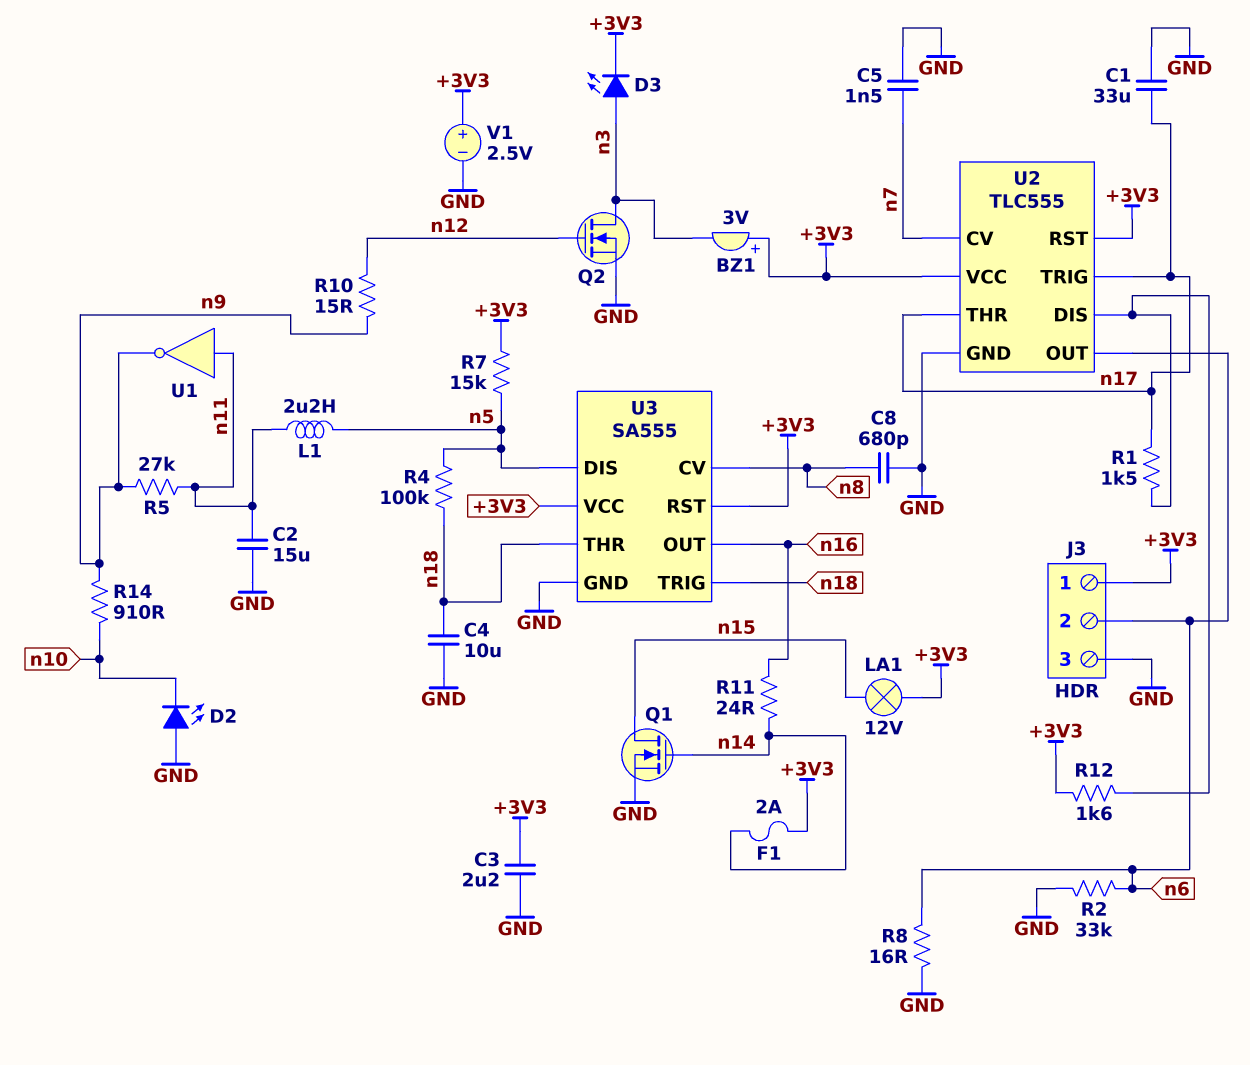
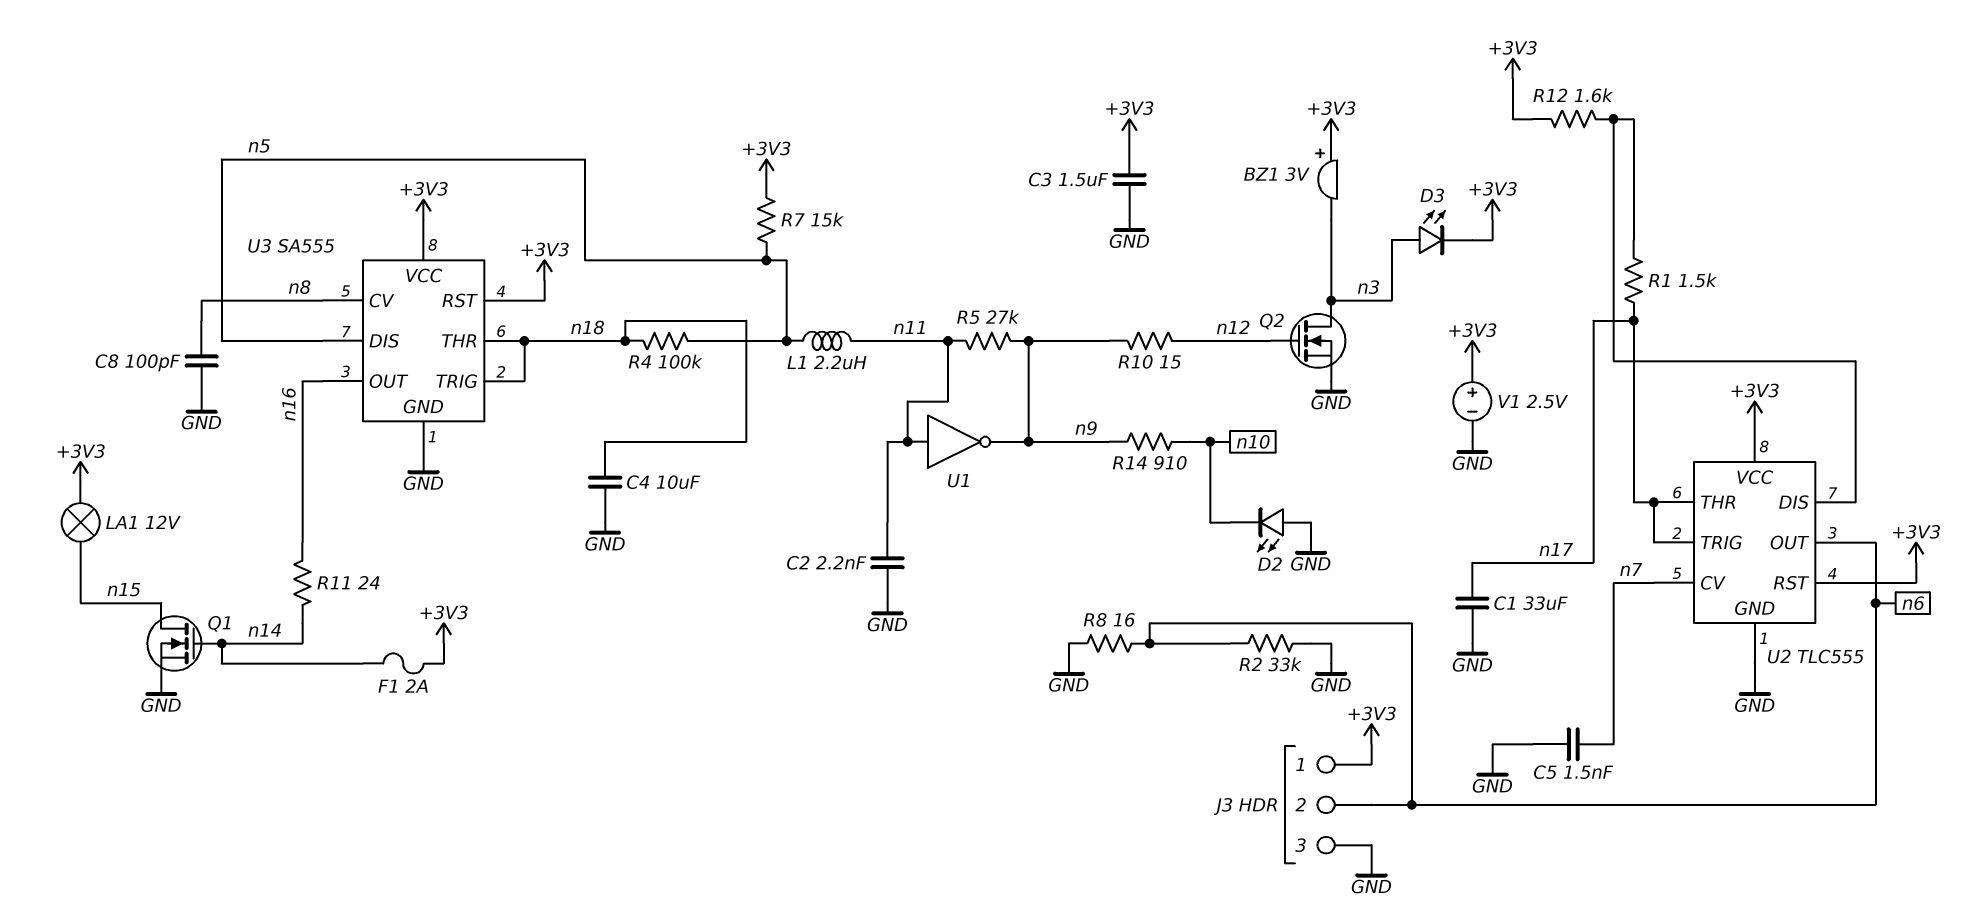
C2: 15uF (GND, n11) -> 2.2nF (GND, n11)
C3: 2.2uF (+3V3, GND) -> 1.5uF (+3V3, GND)
C8: 680pF (GND, n8) -> 100pF (GND, n8)

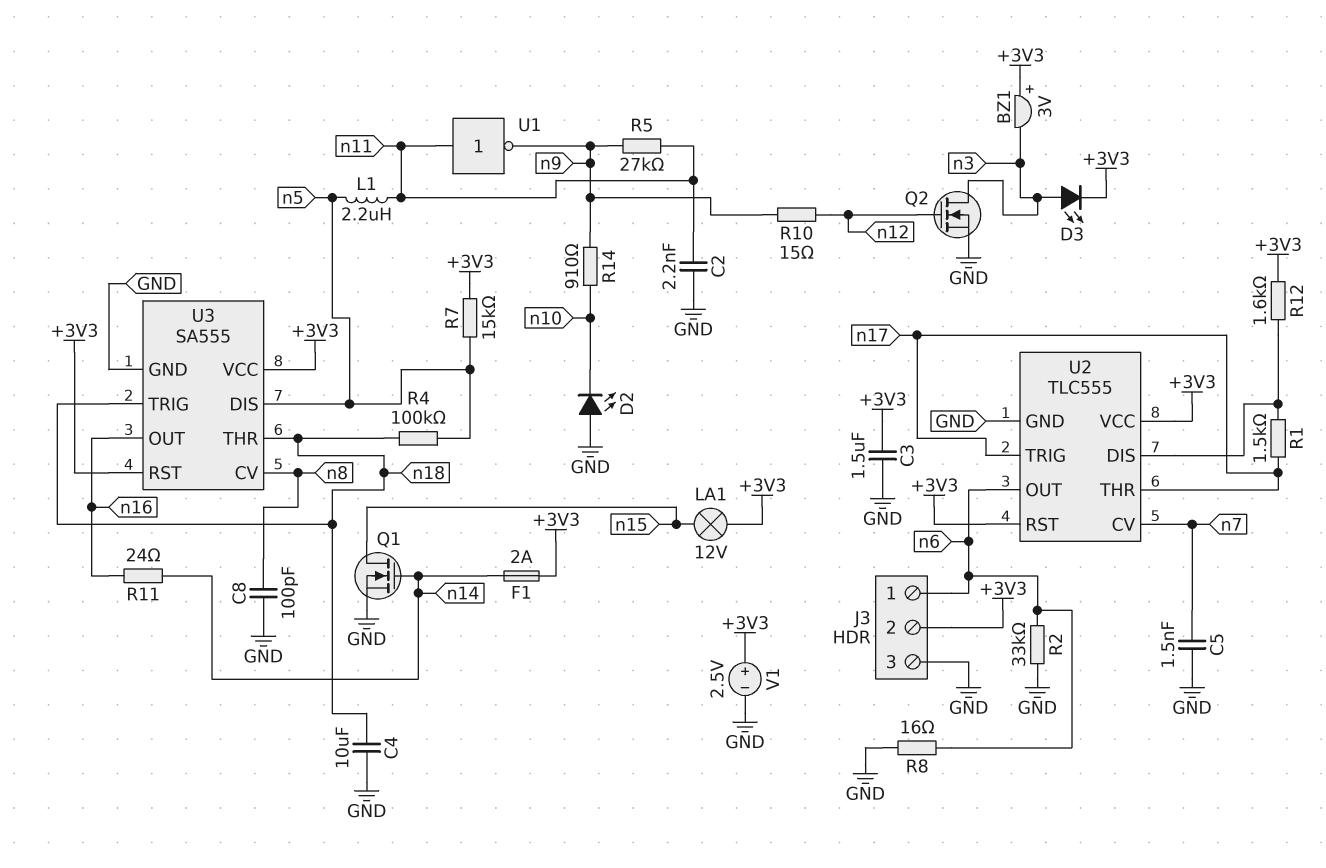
C1: 33uF (GND, n17) -> none
J3 pin 1: +3V3 -> n6
J3 pin 2: n6 -> +3V3

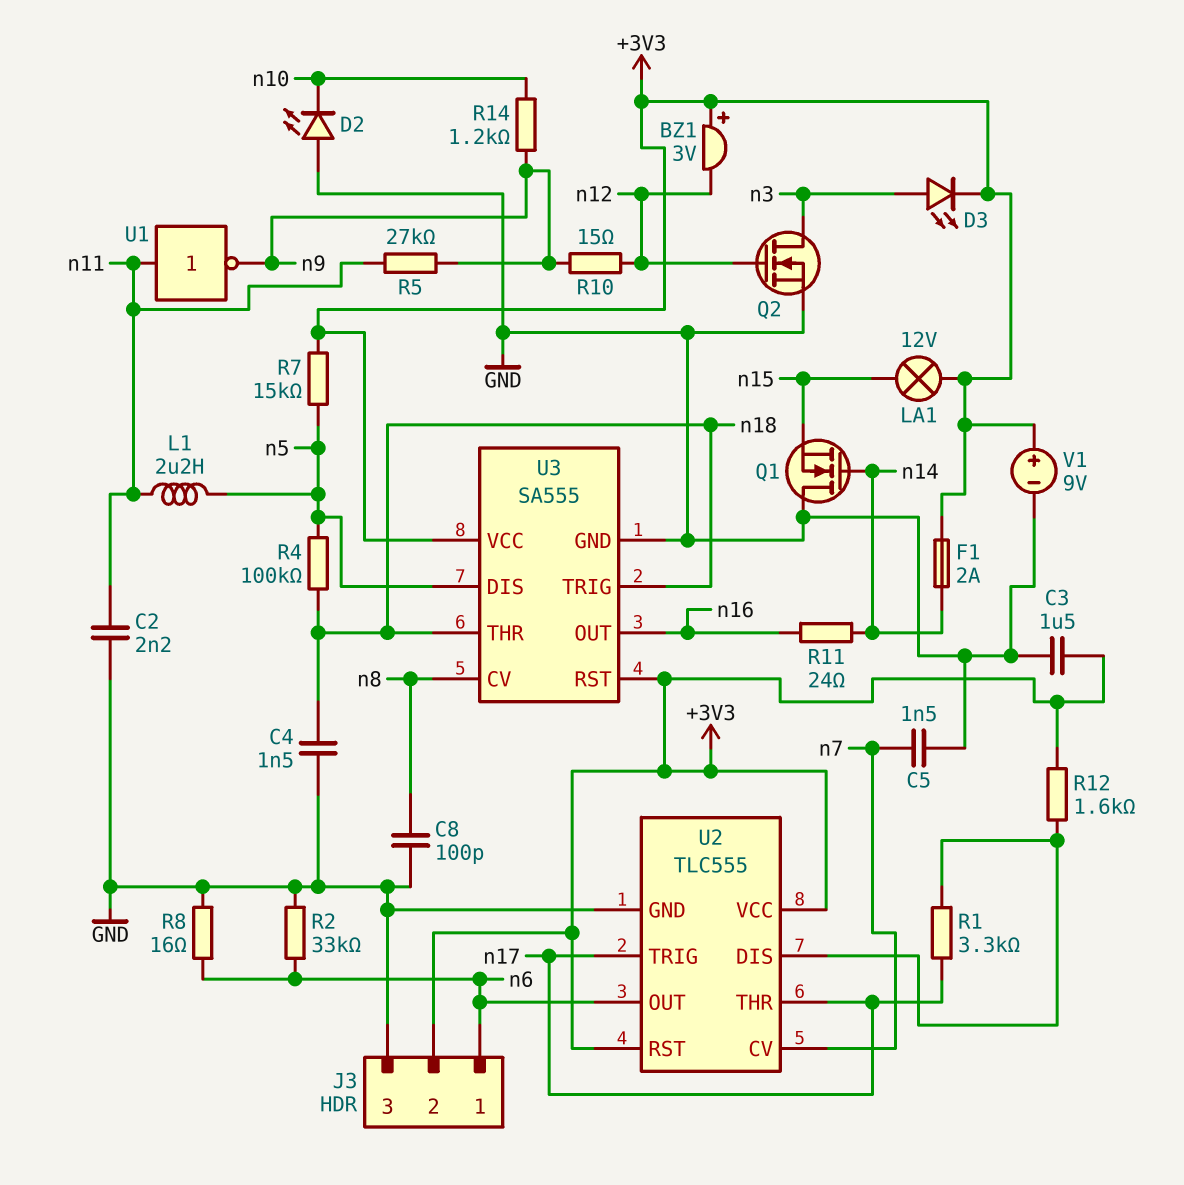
BZ1: buzzer 3V (plus +3V3, minus n3) -> buzzer 3V (plus +3V3, minus n12)
C4: 10uF (GND, n18) -> 1.5nF (GND, n18)
Q1: NMOS (G n14, D n15, S GND) -> NMOS (G n14, D GND, S n15)
R1: 1.5k (U2/DIS, n17) -> 3.3k (U2/DIS, n17)
R14: 910 (n9, n10) -> 1.2k (n9, n10)
V1: 2.5V (plus +3V3, minus GND) -> 9V (plus +3V3, minus GND)

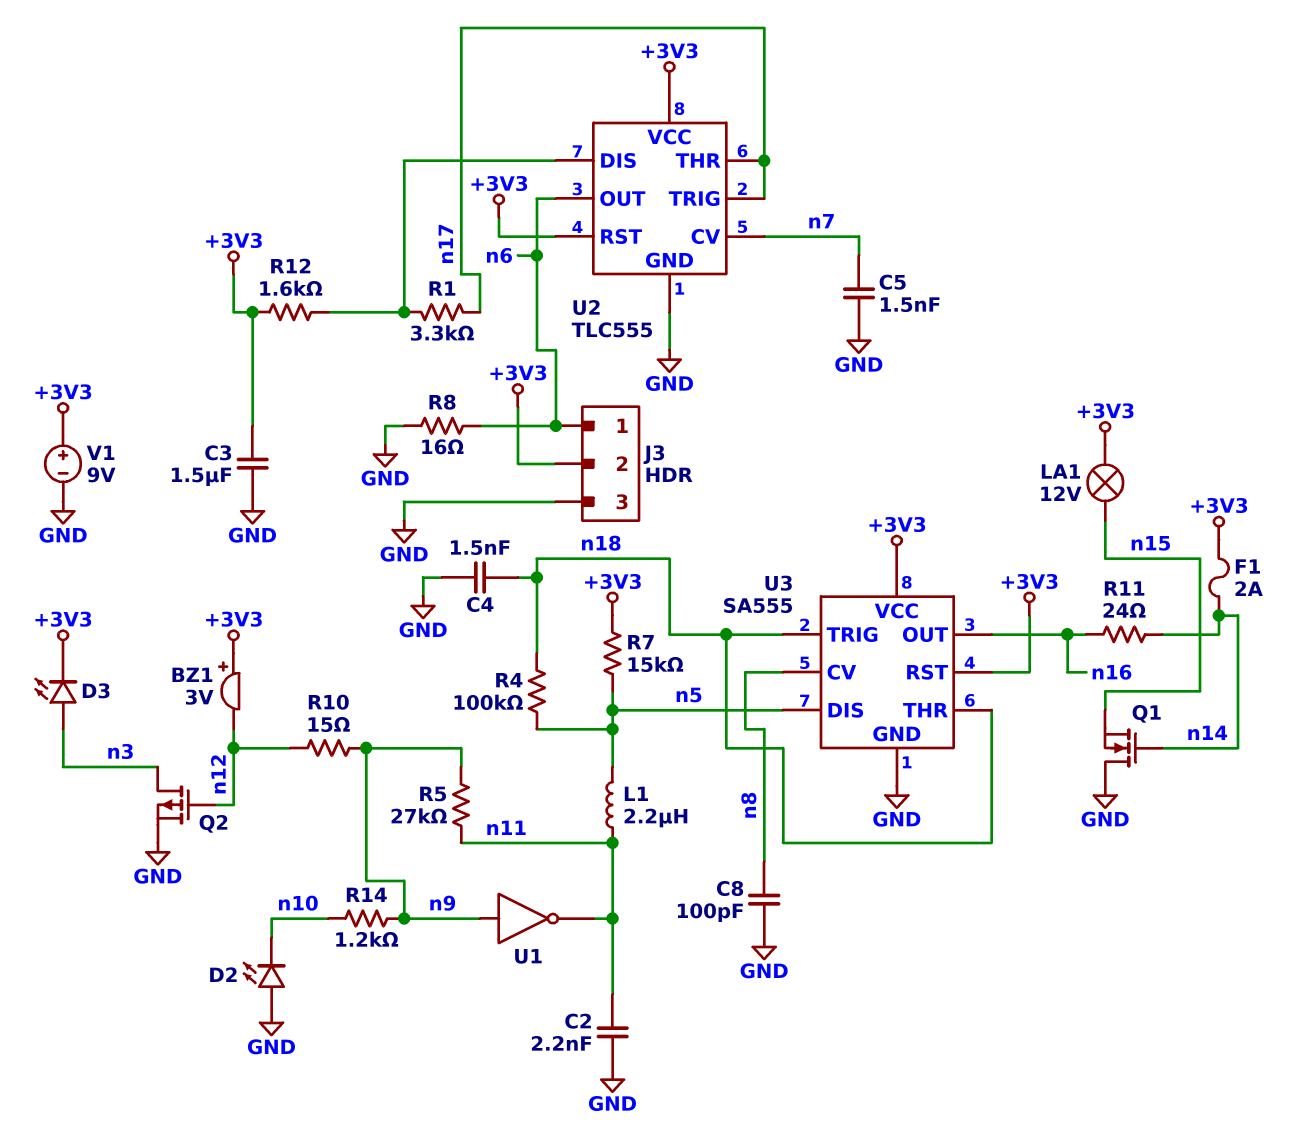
Q2: NMOS (G n12, D n3, S GND) -> PMOS (G n12, D n3, S GND)
R2: 33k (GND, n6) -> none
U1: NOT (in n11, out n9) -> NOT (in n9, out n11)

